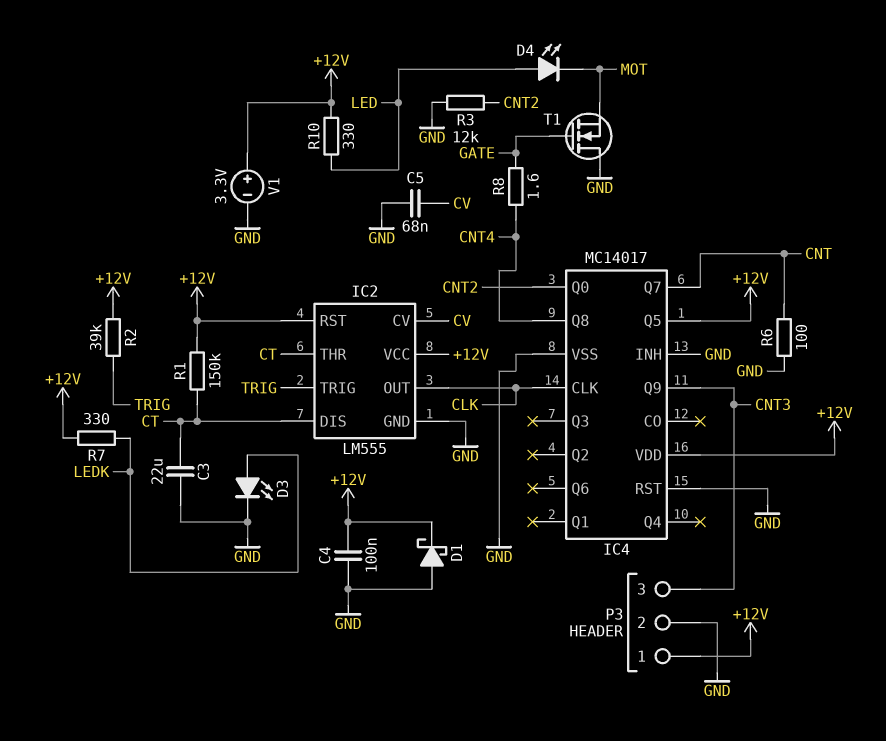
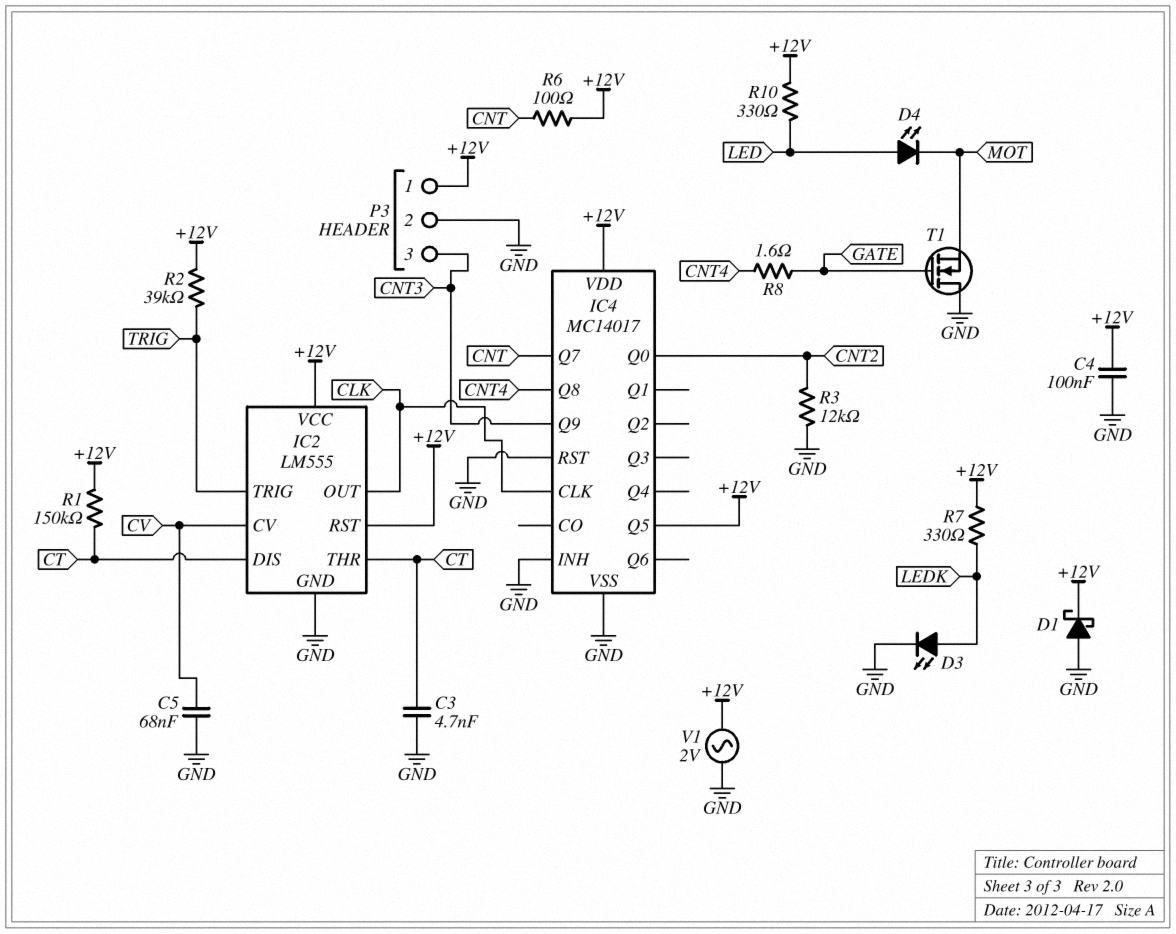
C3: 22uF (CT, GND) -> 4.7nF (CT, GND)
R6: 100 (CNT, GND) -> 100 (+12V, CNT)
V1: 3.3V (plus +12V, minus GND) -> AC 2V (+12V, GND)

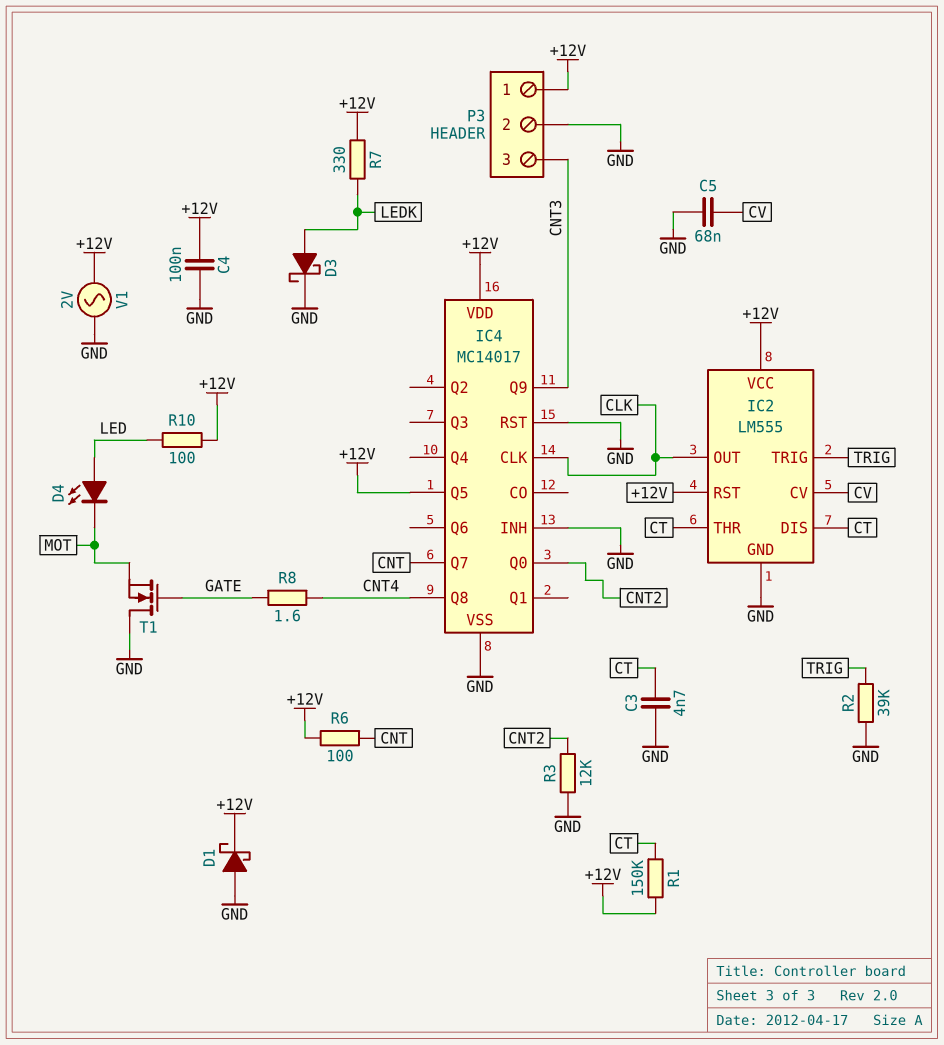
D3: LED (A LEDK, K GND) -> schottky (A LEDK, K GND)
R2: 39k (+12V, TRIG) -> 39k (GND, TRIG)
R10: 330 (+12V, LED) -> 100 (+12V, LED)

